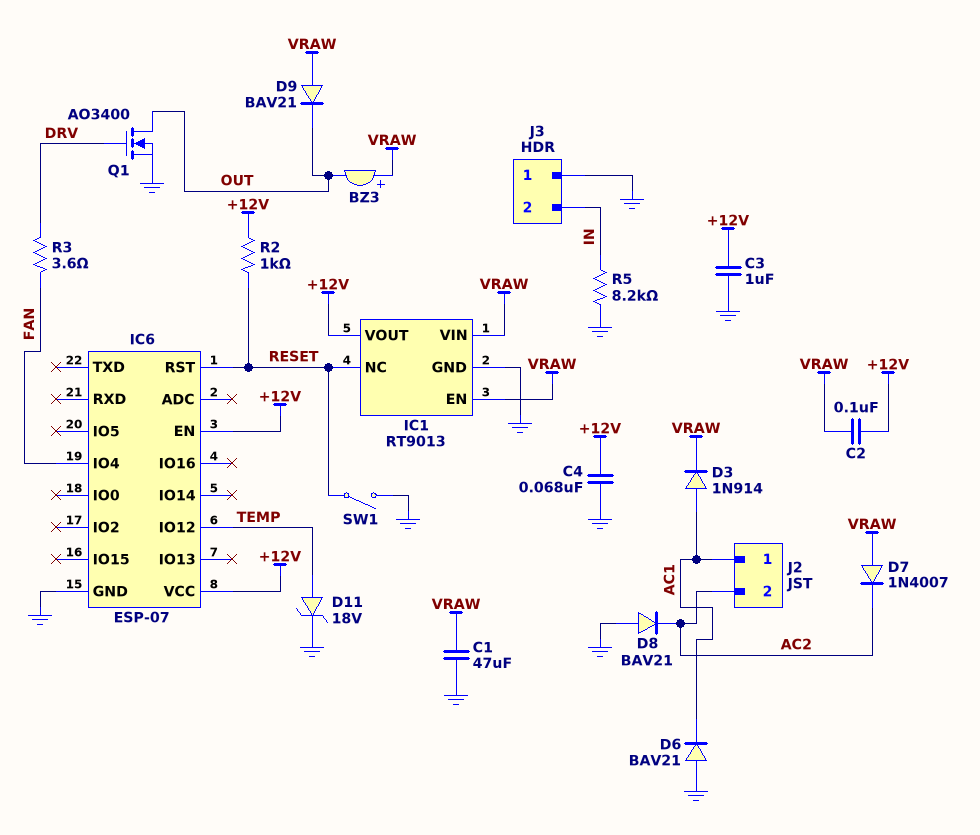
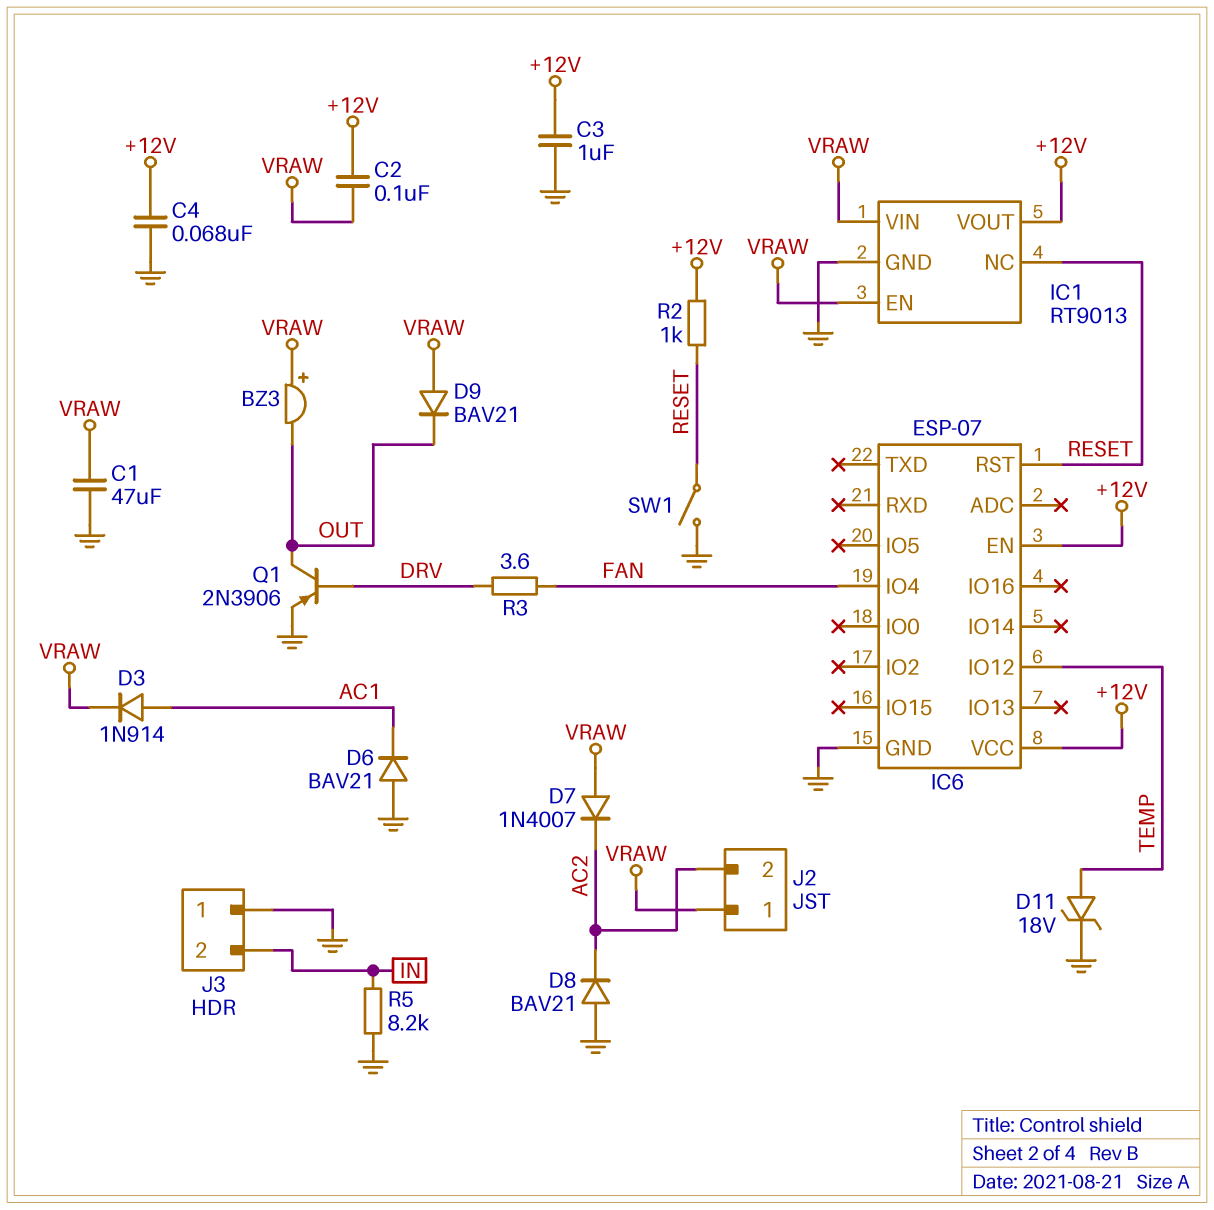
J2 pin 1: AC1 -> VRAW
Q1: NMOS AO3400 (G DRV, D OUT, S GND) -> PNP 2N3906 (B DRV, C OUT, E GND)

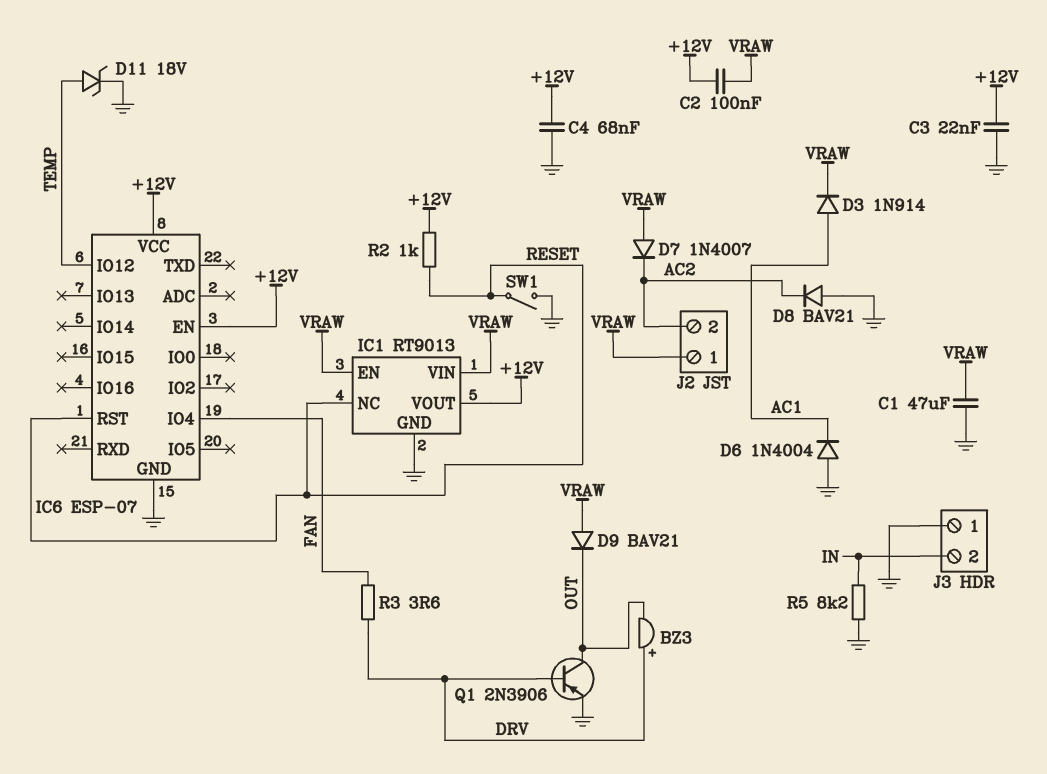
BZ3: buzzer (plus VRAW, minus OUT) -> buzzer (plus DRV, minus OUT)
C3: 1uF (+12V, GND) -> 22nF (+12V, GND)
D6: diode BAV21 (A GND, K AC1) -> diode 1N4004 (A GND, K AC1)

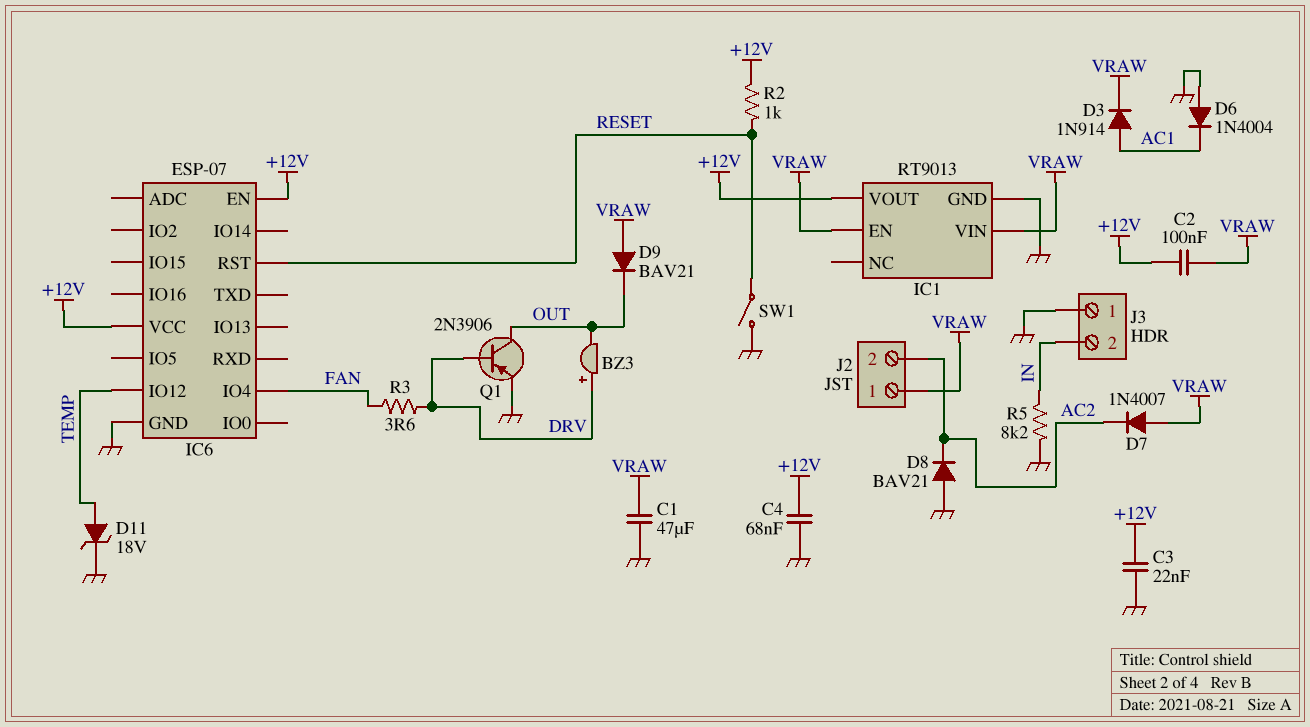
IC1 pin NC: RESET -> none

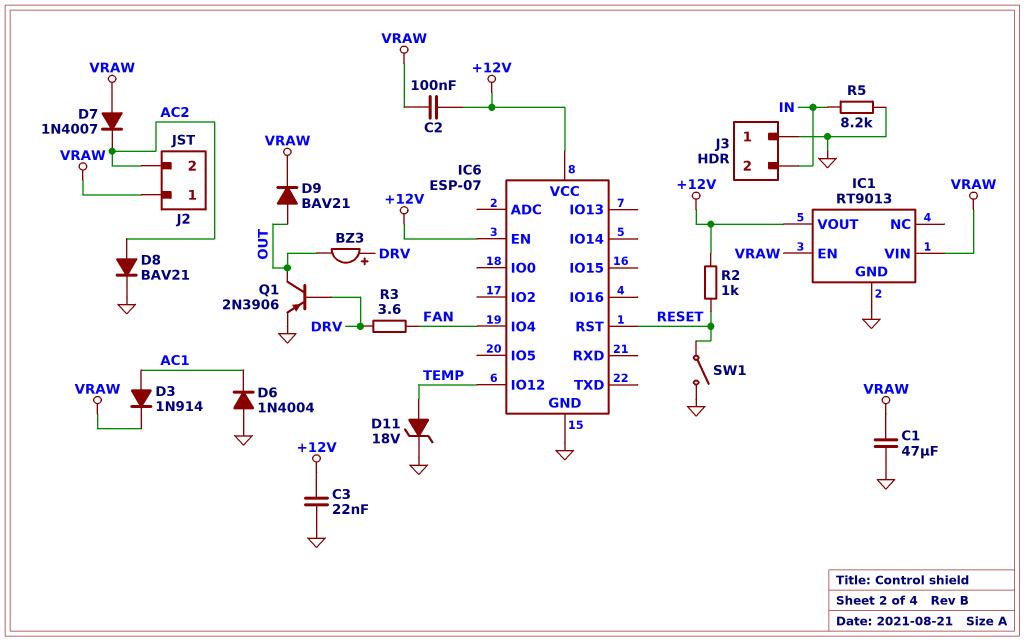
C4: 68nF (+12V, GND) -> none
D8: diode BAV21 (A GND, K AC2) -> diode BAV21 (A AC2, K GND)
D9: diode BAV21 (A VRAW, K OUT) -> diode BAV21 (A OUT, K VRAW)

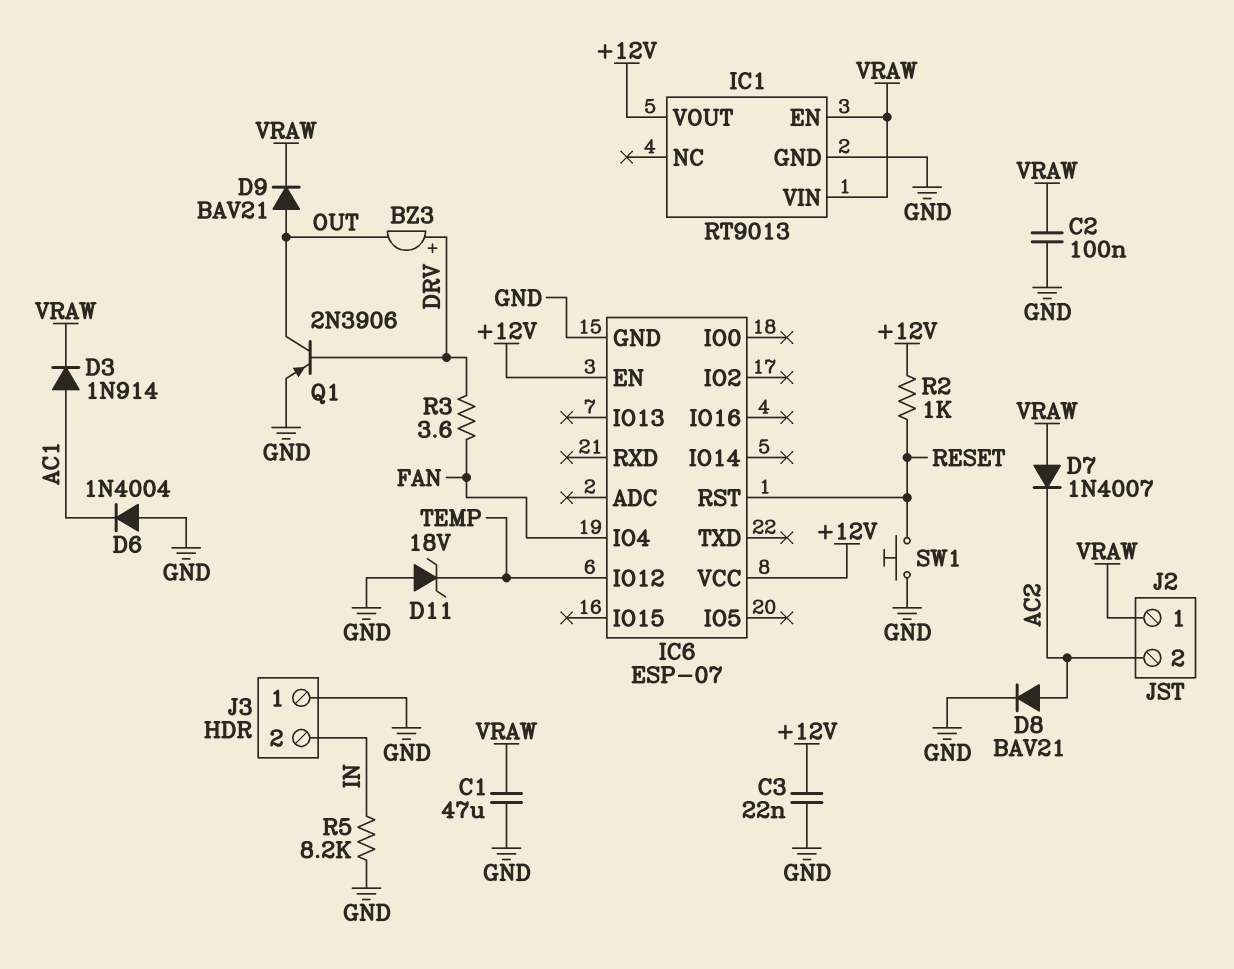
C2: 100nF (+12V, VRAW) -> 100nF (GND, VRAW)
D11: zener 18V (A TEMP, K GND) -> zener 18V (A GND, K TEMP)
SW1: switch (GND, RESET) -> button (GND, RESET)

